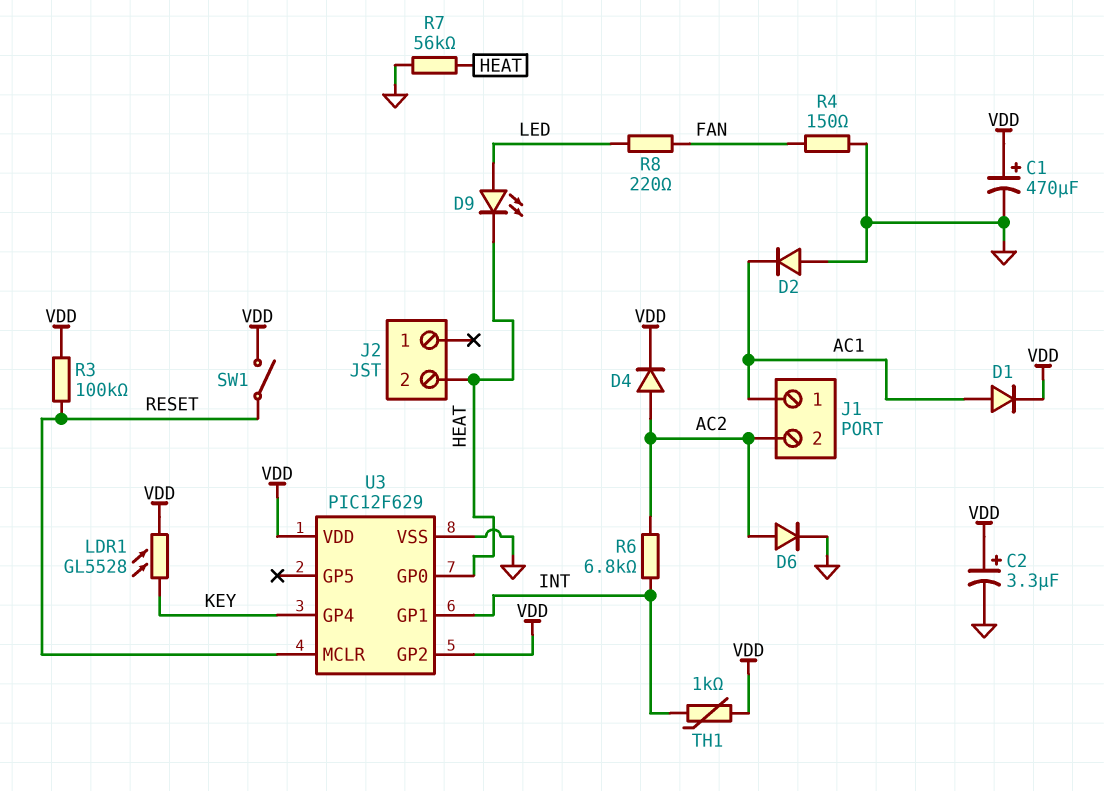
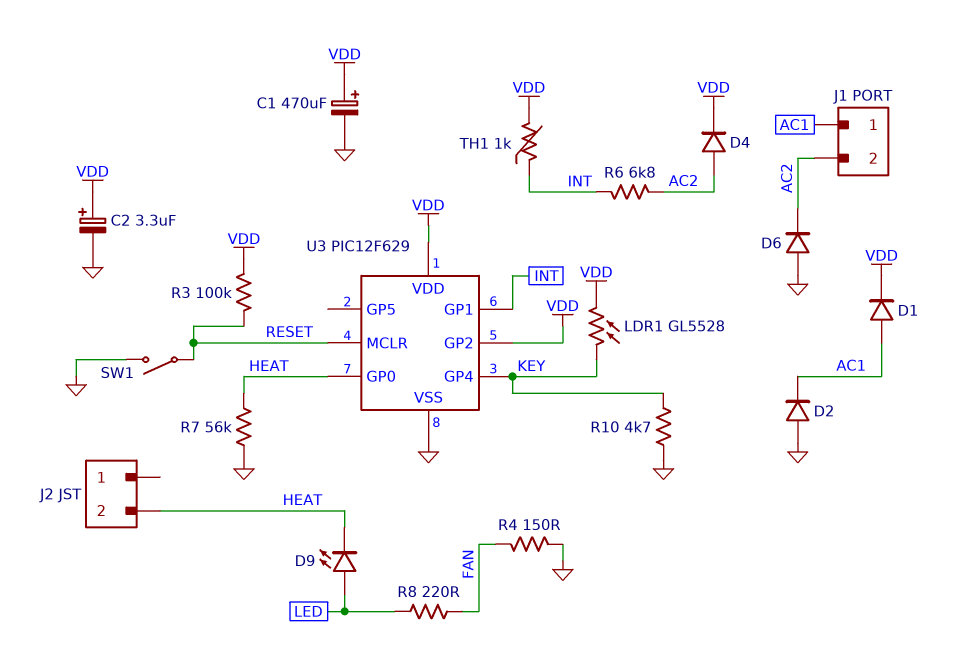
D6: diode (A AC2, K GND) -> diode (A GND, K AC2)
R10: none -> 4.7k (GND, KEY)
SW1: switch (RESET, VDD) -> switch (GND, RESET)

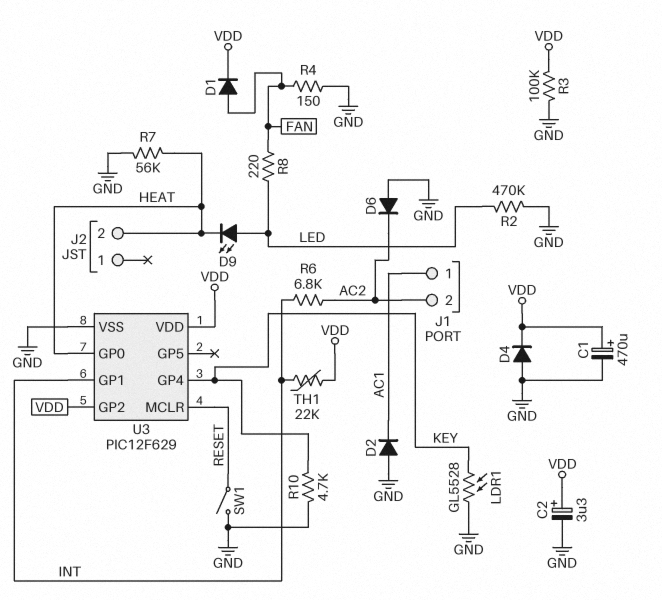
D1: diode (A AC1, K VDD) -> diode (A FAN, K VDD)
D4: diode (A AC2, K VDD) -> diode (A GND, K VDD)
LDR1: GL5528 (KEY, VDD) -> GL5528 (GND, KEY)
R2: none -> 470k (GND, LED)
R3: 100k (RESET, VDD) -> 100k (GND, VDD)
TH1: 1k (INT, VDD) -> 22k (INT, VDD)

